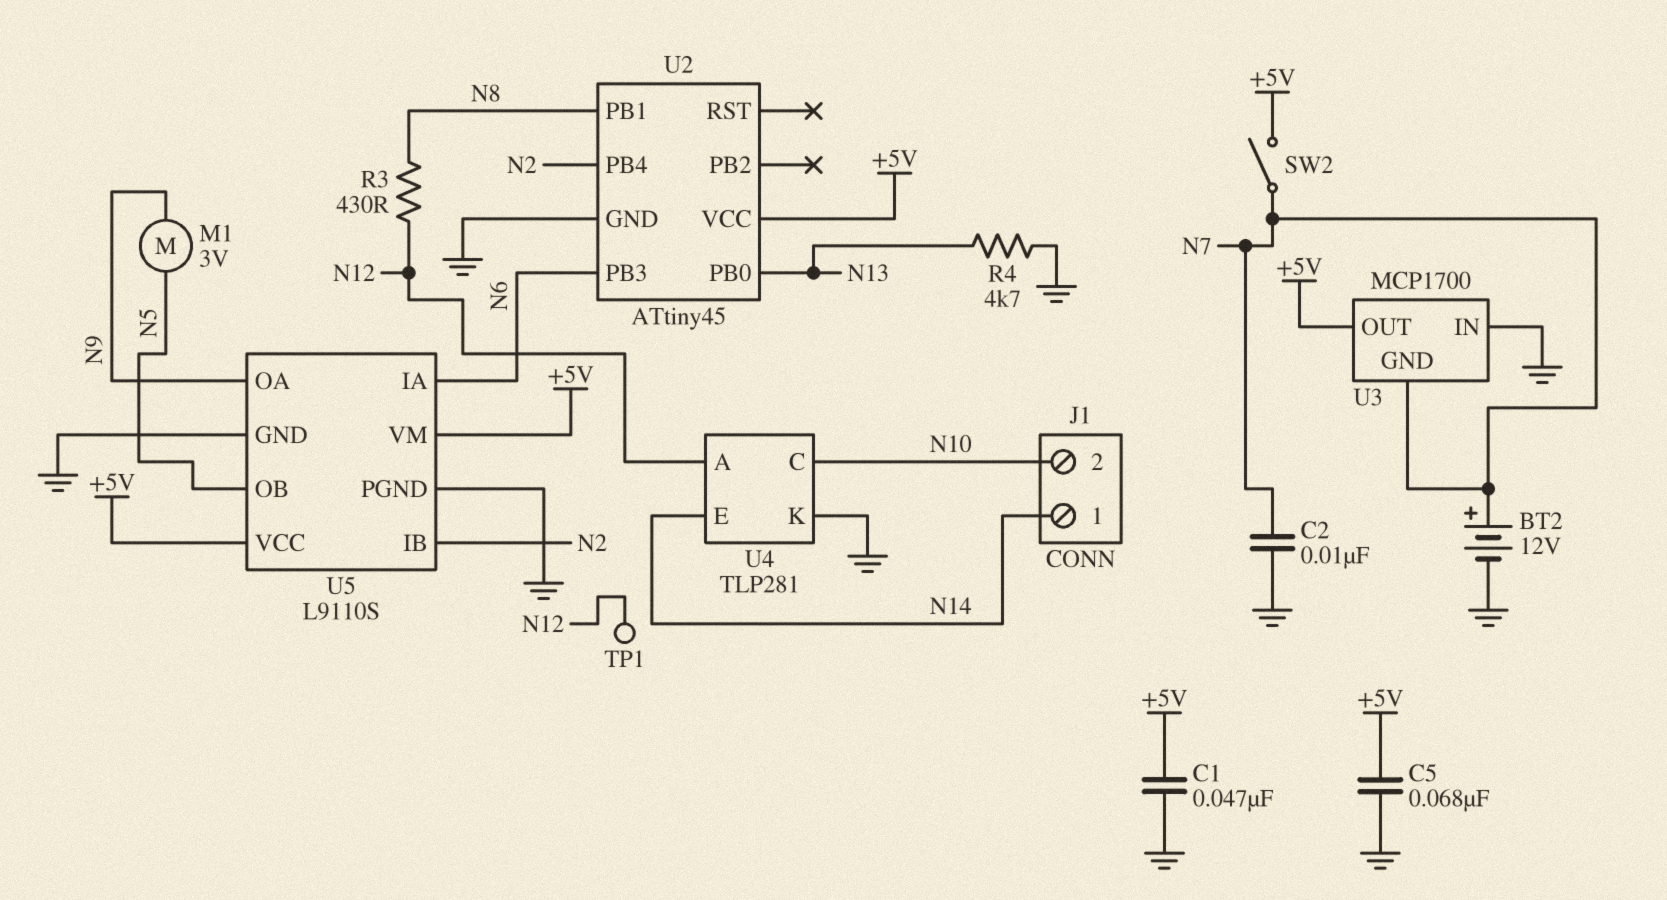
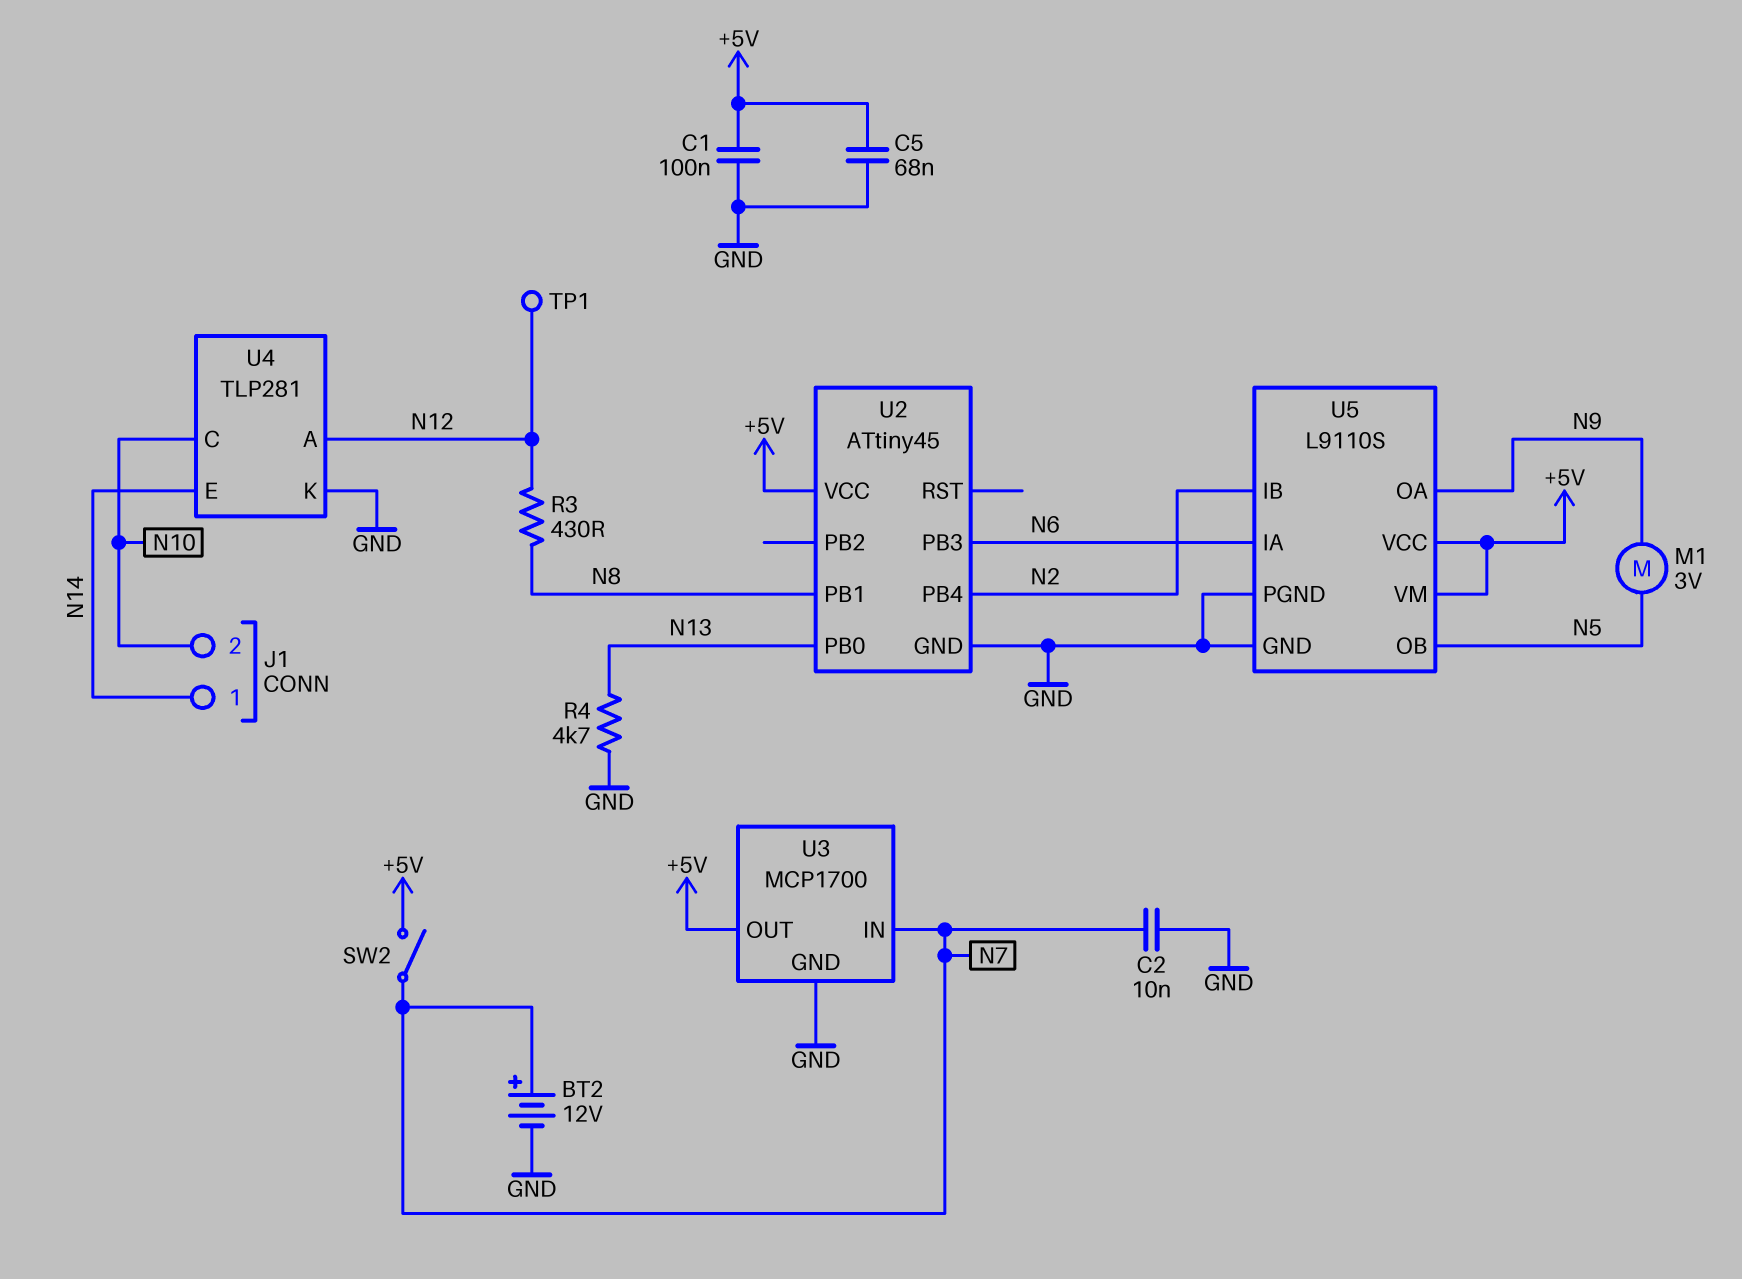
C1: 47nF (+5V, GND) -> 100nF (+5V, GND)
U3 pin GND: N7 -> GND
U3 pin IN: GND -> N7

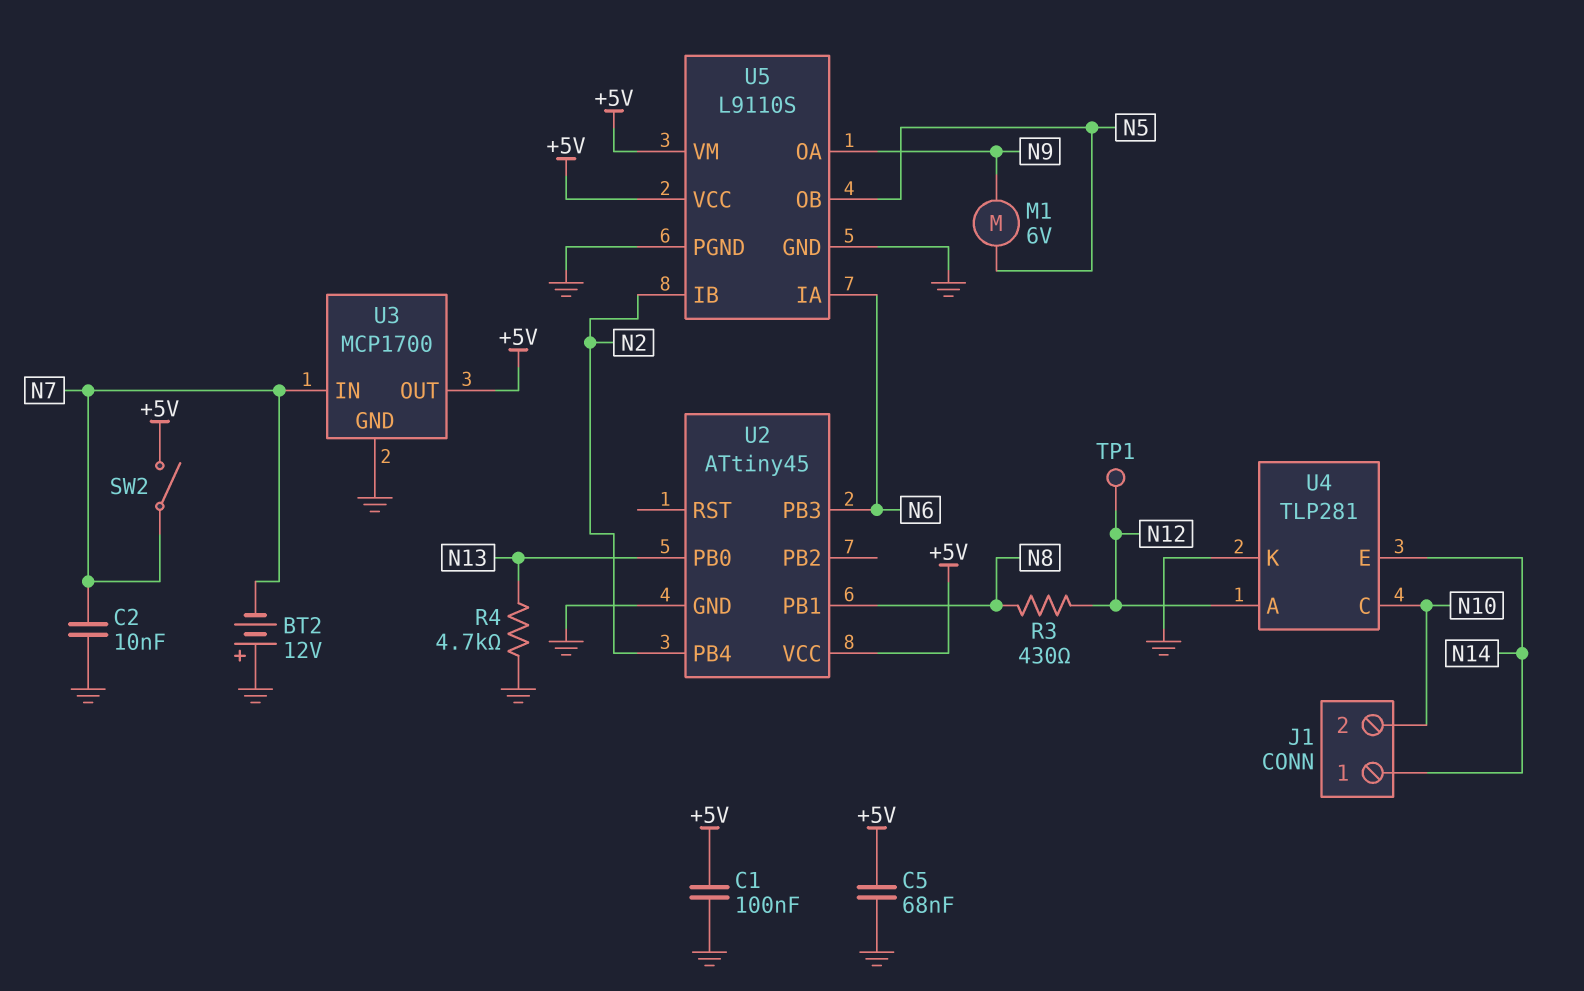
BT2: 12V (plus N7, minus GND) -> 12V (plus GND, minus N7)
M1: motor 3V (N5, N9) -> motor 6V (N5, N9)

